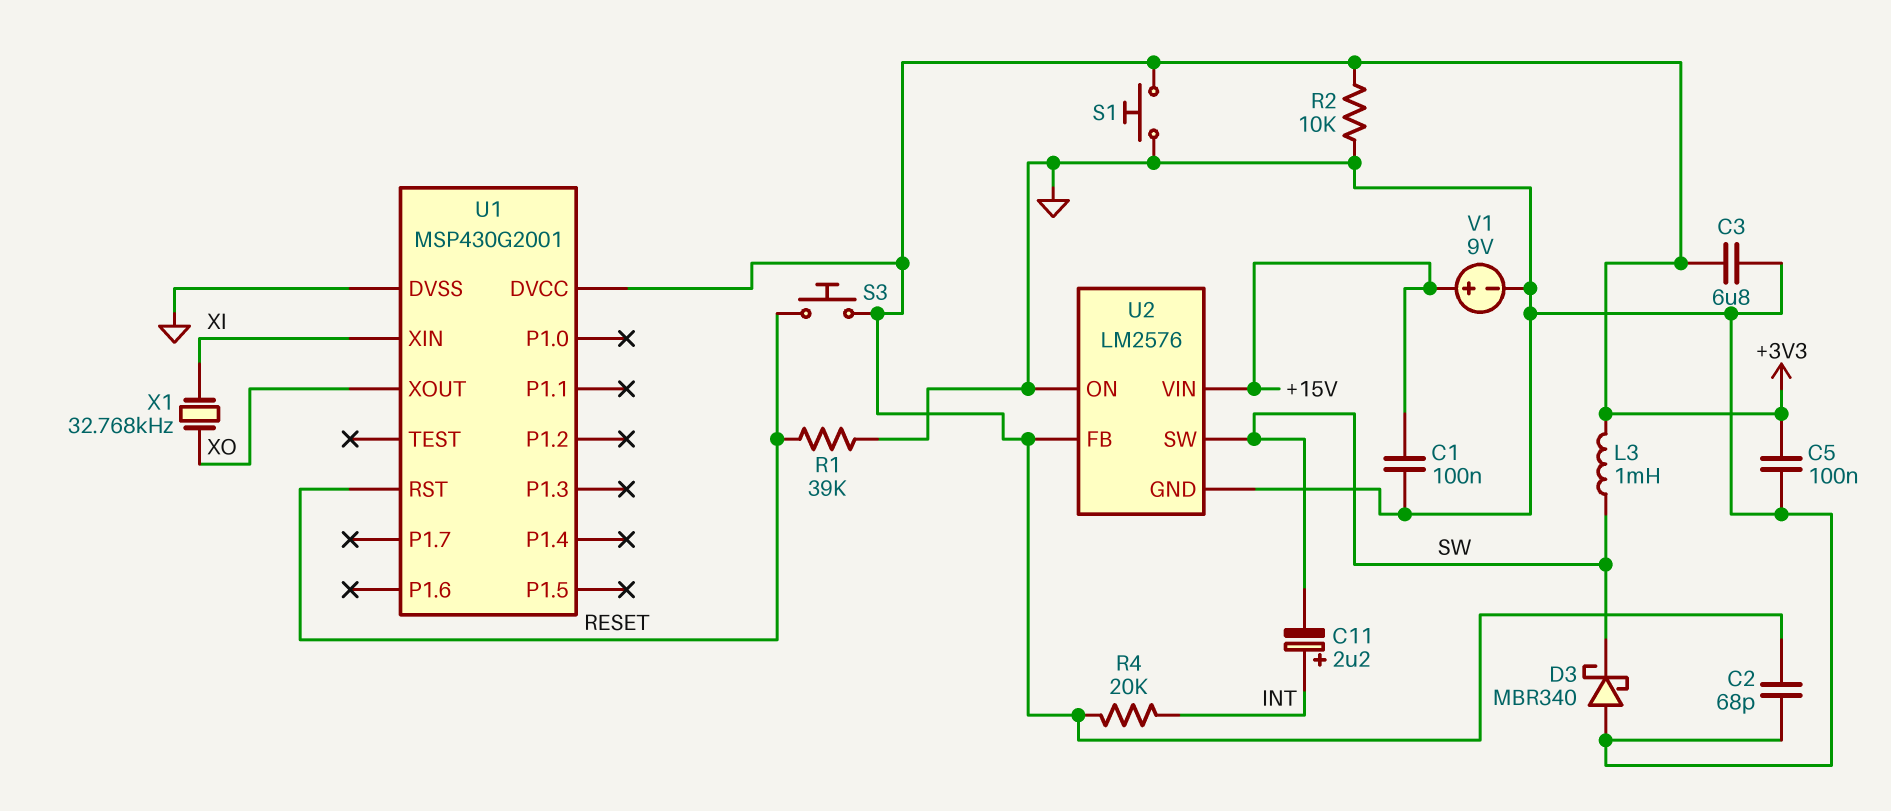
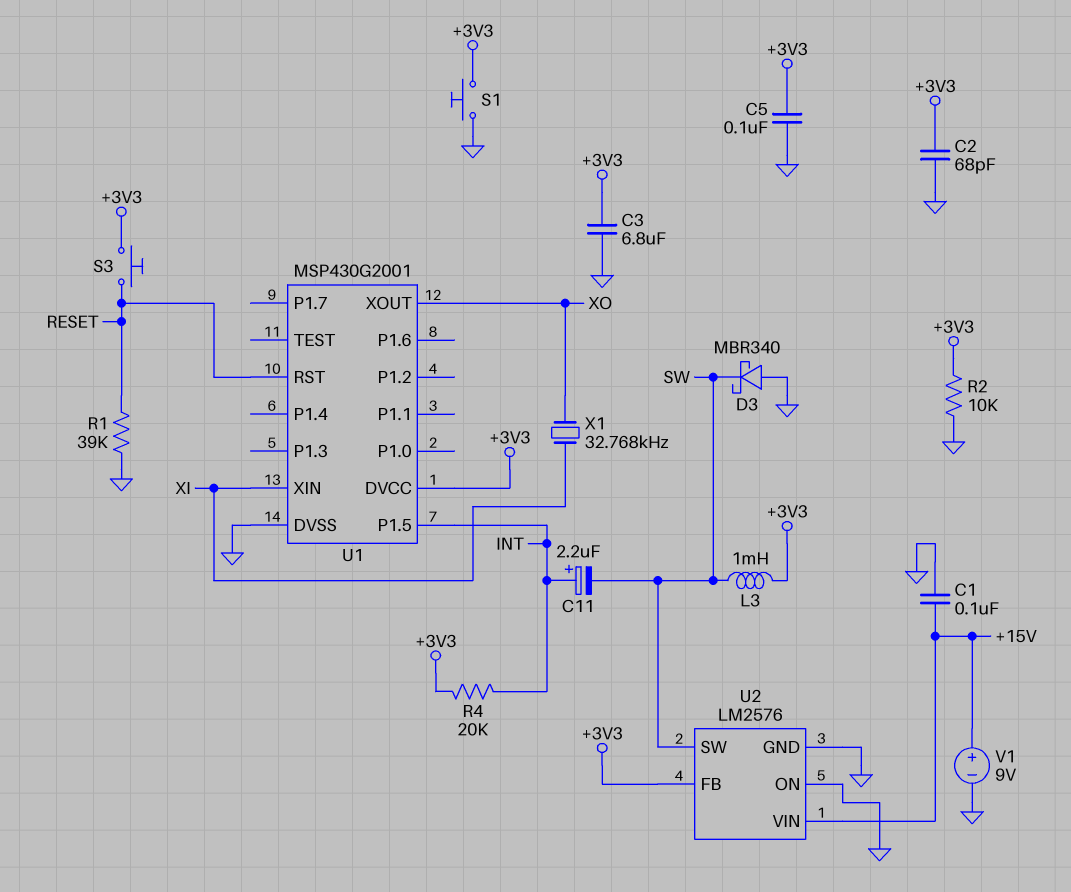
U1 pin P1.5: none -> INT

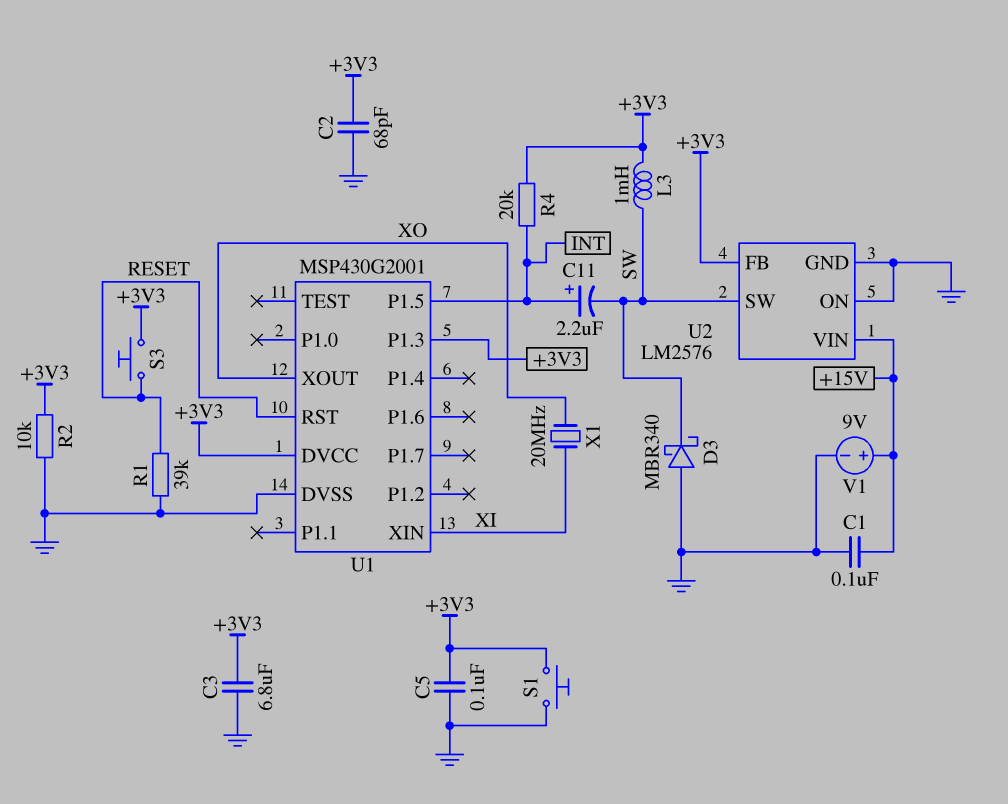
U1 pin P1.3: none -> +3V3
X1: 32.768kHz (XI, XO) -> 20MHz (XI, XO)

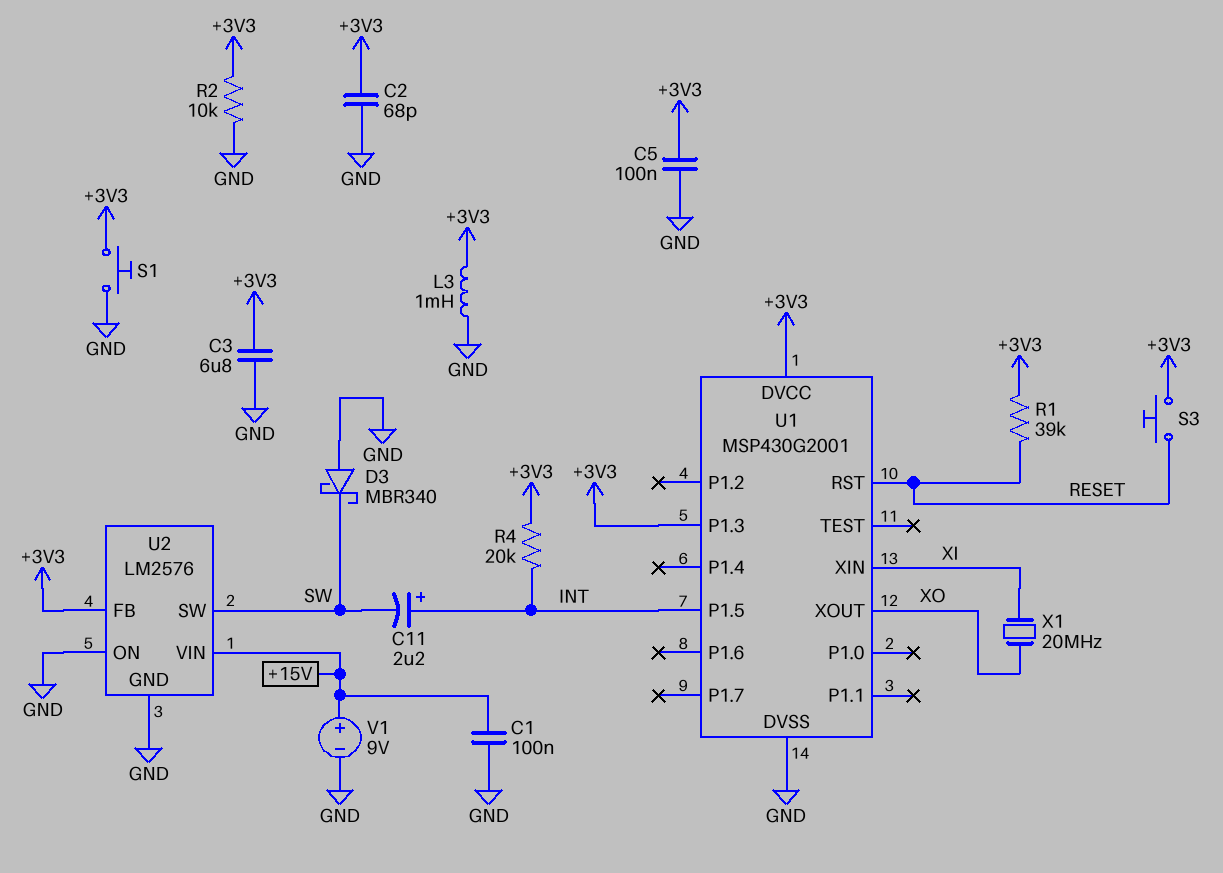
L3: 1mH (+3V3, SW) -> 1mH (+3V3, GND)
R1: 39k (GND, RESET) -> 39k (+3V3, RESET)

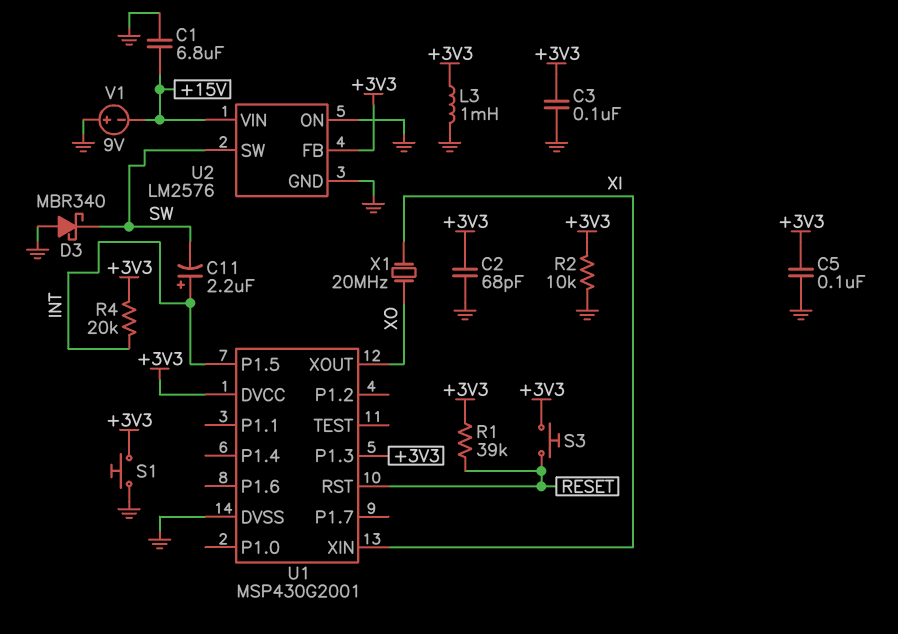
C1: 100nF (+15V, GND) -> 6.8uF (+15V, GND)
C3: 6.8uF (+3V3, GND) -> 100nF (+3V3, GND)
V1: 9V (plus +15V, minus GND) -> 9V (plus GND, minus +15V)

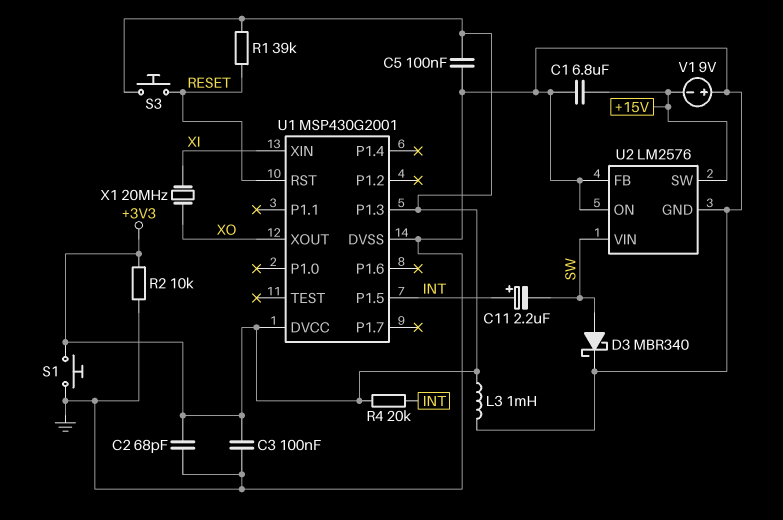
D3: schottky MBR340 (A GND, K SW) -> schottky MBR340 (A SW, K GND)
U2 pin FB: +3V3 -> GND
U2 pin SW: SW -> +15V
U2 pin VIN: +15V -> SW

